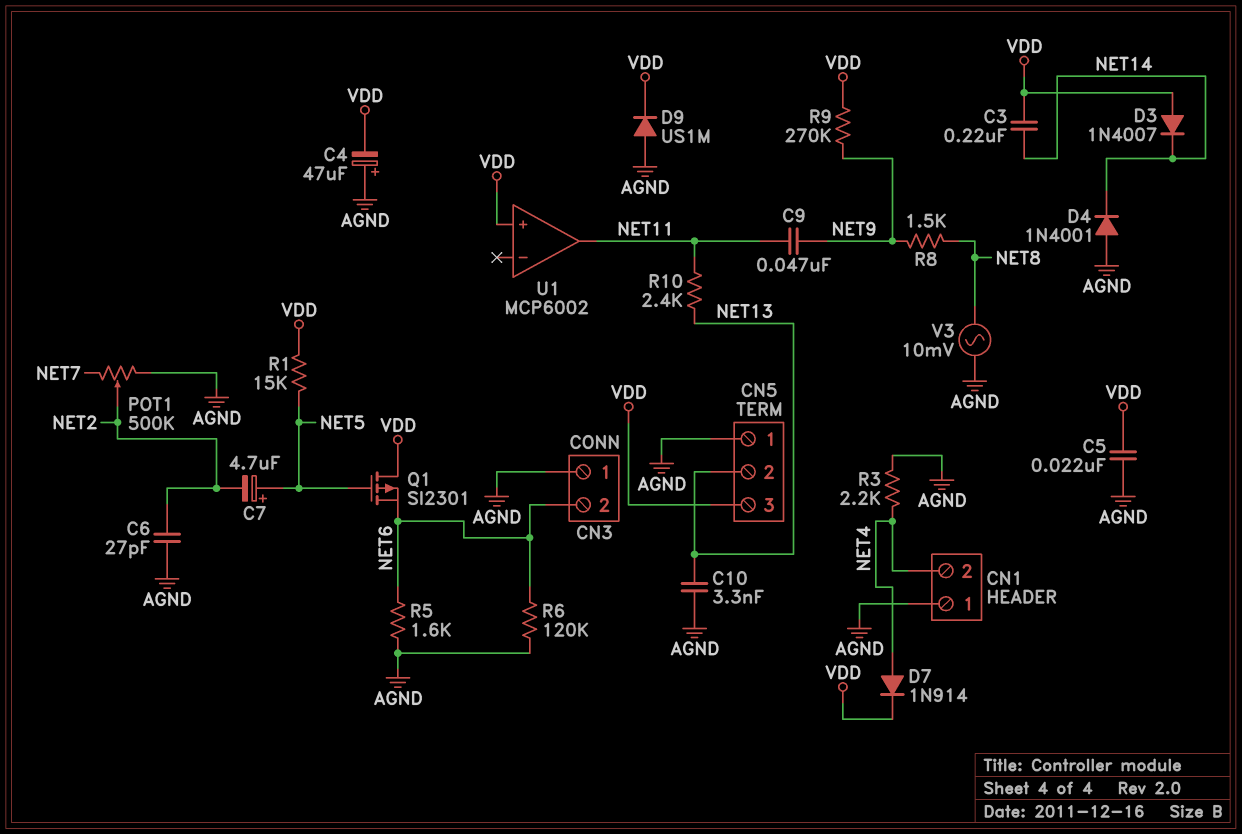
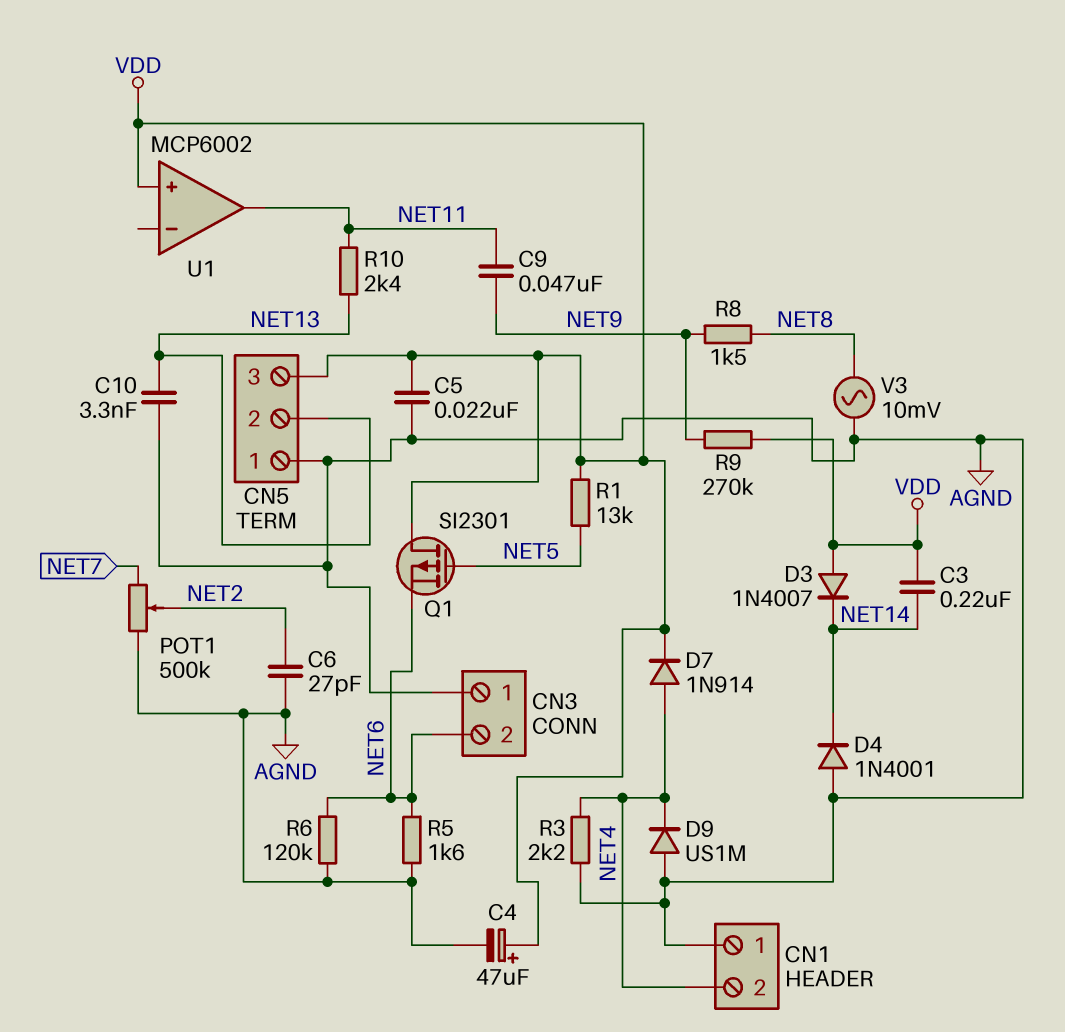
C4: 47uF (plus AGND, minus VDD) -> 47uF (plus VDD, minus AGND)
C7: 4.7uF (plus NET5, minus NET2) -> none
D9: diode US1M (A AGND, K VDD) -> diode US1M (A AGND, K NET4)
R1: 15k (NET5, VDD) -> 13k (NET5, VDD)

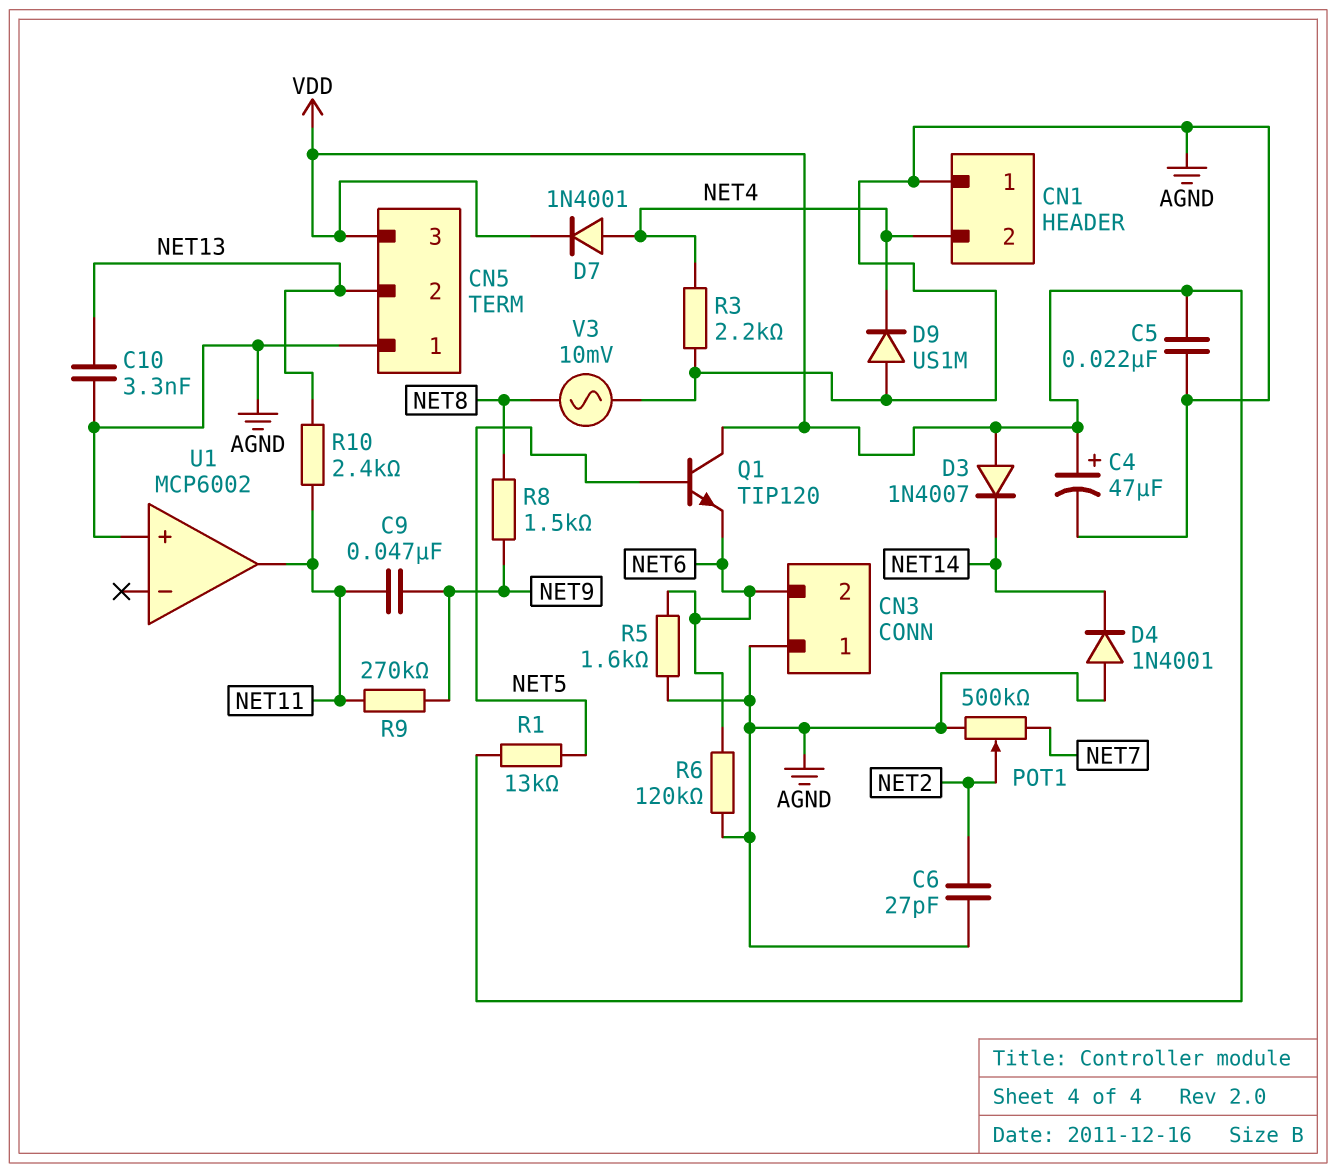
C3: 220nF (NET14, VDD) -> none
D7: diode 1N914 (A NET4, K VDD) -> diode 1N4001 (A NET4, K VDD)
Q1: PMOS SI2301 (G NET5, D VDD, S NET6) -> NPN TIP120 (B NET5, C VDD, E NET6)
R9: 270k (NET9, VDD) -> 270k (NET9, NET11)
U1 pin in+: VDD -> AGND

